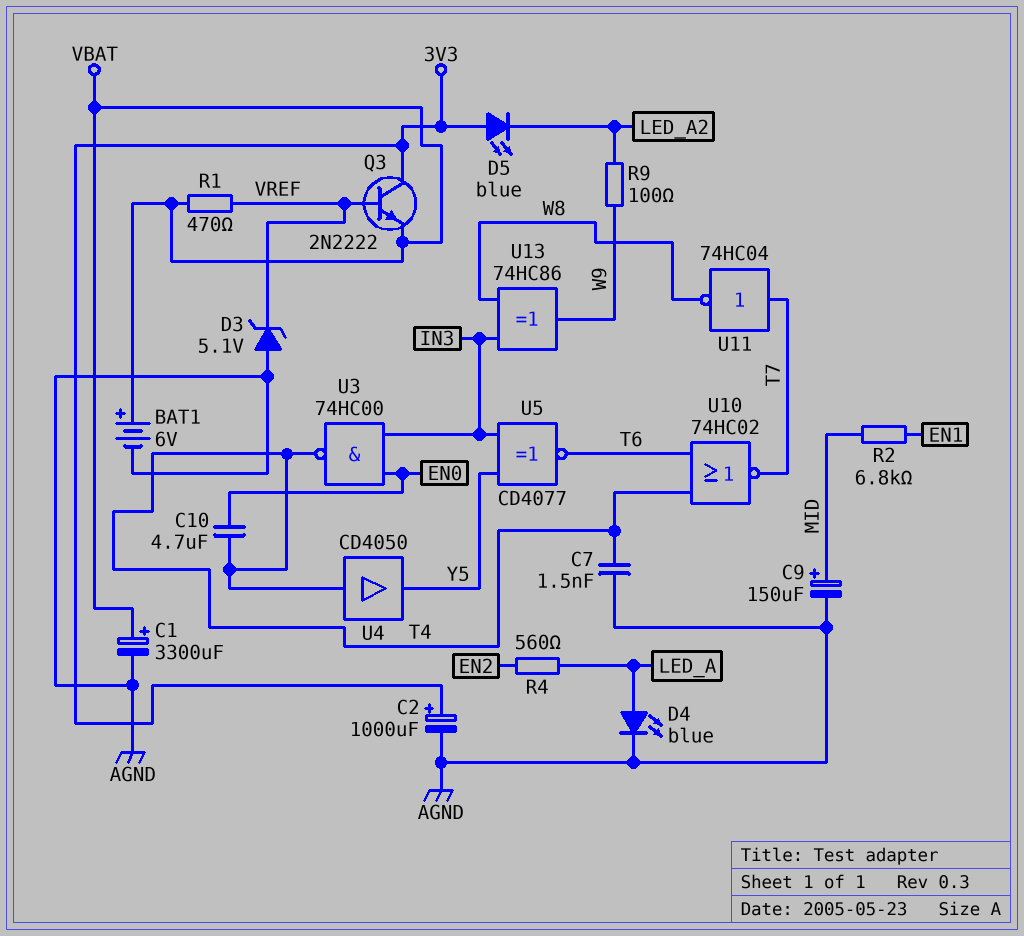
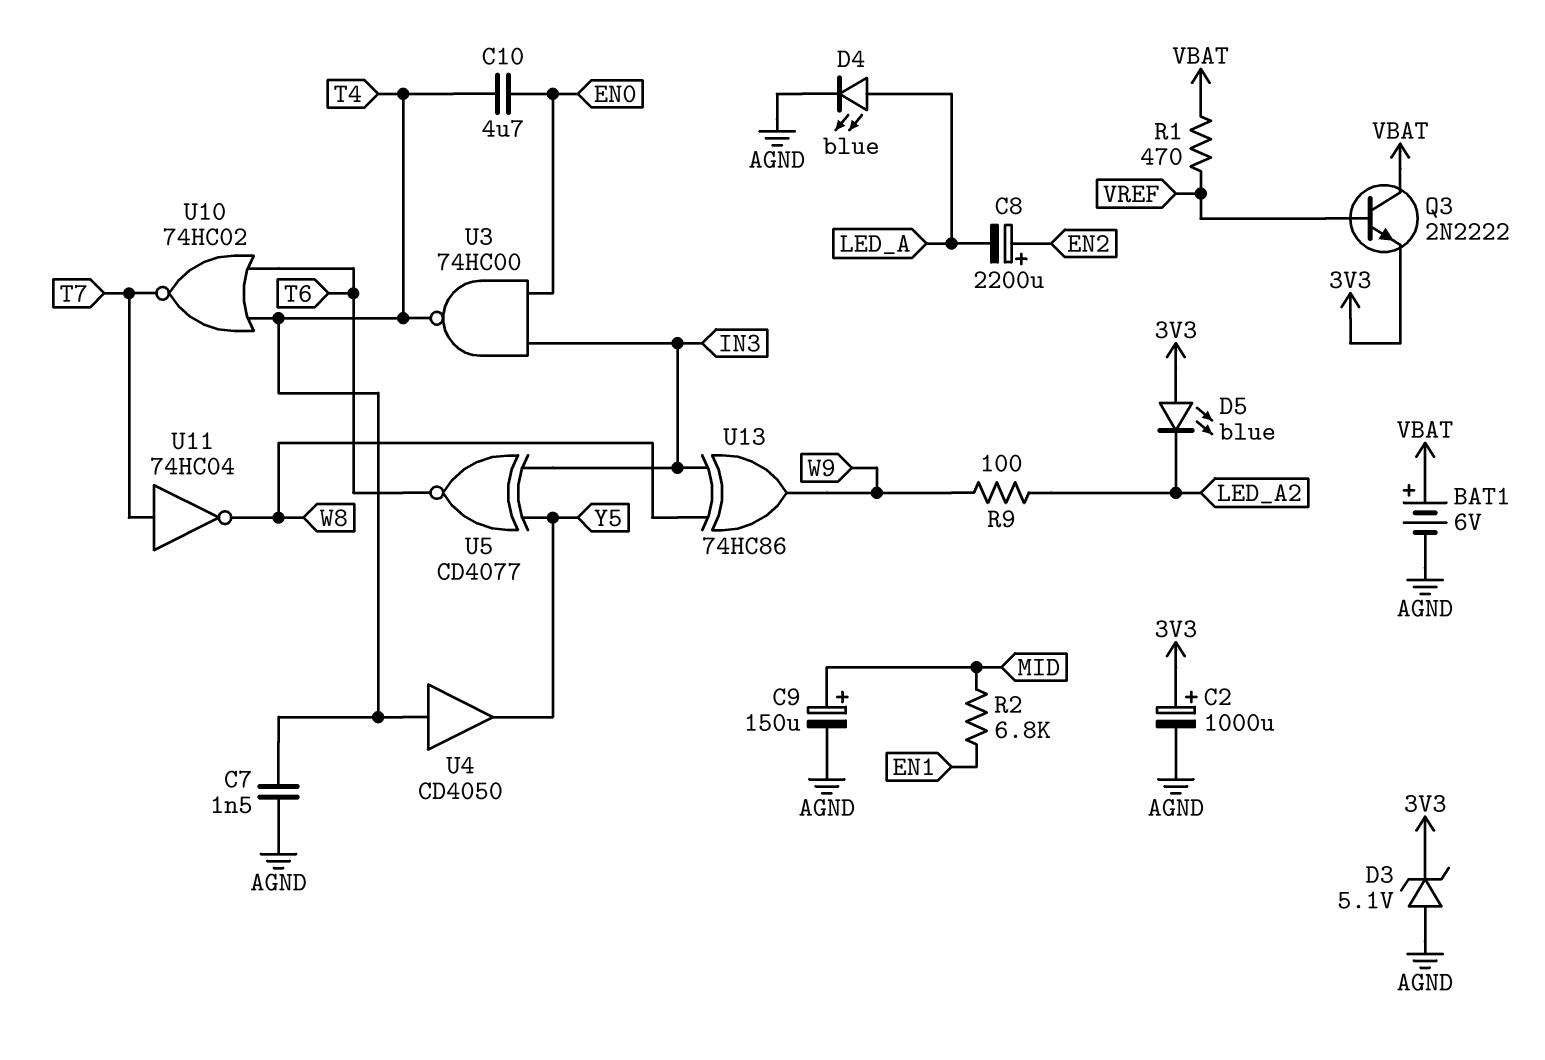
C1: 3300uF (plus VBAT, minus AGND) -> none
C8: none -> 2200uF (plus EN2, minus LED_A)
D3: zener 5.1V (A AGND, K VREF) -> zener 5.1V (A AGND, K 3V3)
Q3: NPN 2N2222 (B VREF, C 3V3, E VBAT) -> NPN 2N2222 (B VREF, C VBAT, E 3V3)
R4: 560 (EN2, LED_A) -> none

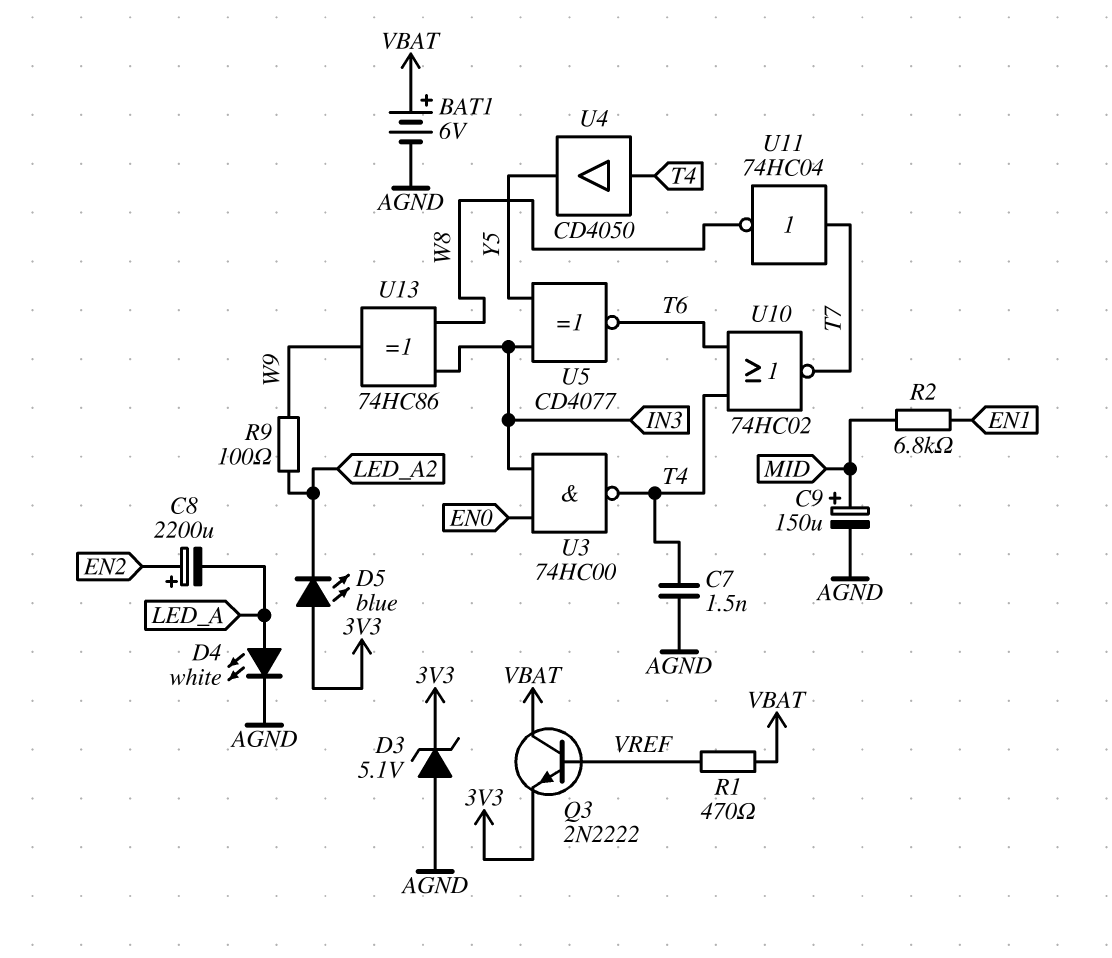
C2: 1000uF (plus 3V3, minus AGND) -> none
C10: 4.7uF (EN0, T4) -> none
D4: LED blue (A LED_A, K AGND) -> LED white (A LED_A, K AGND)

